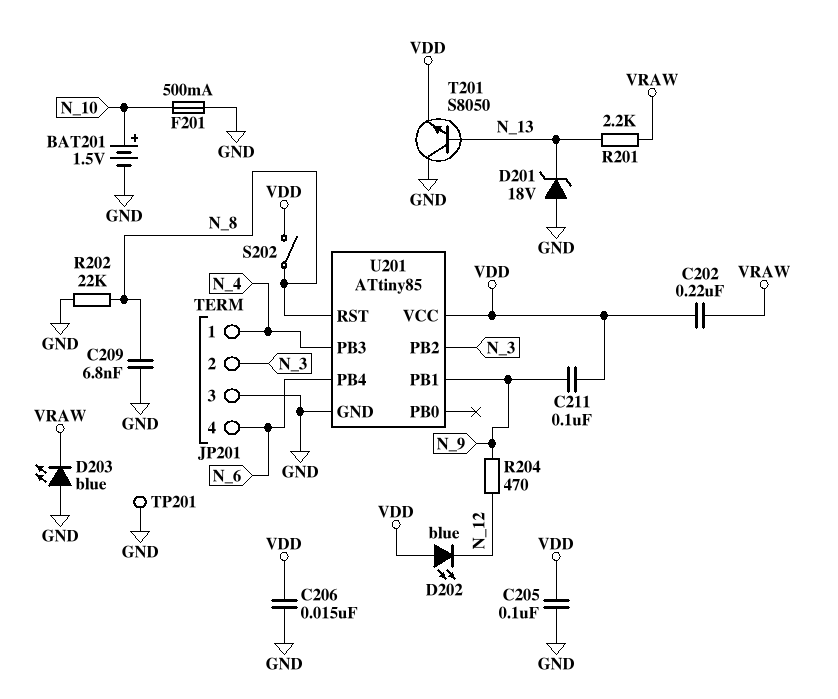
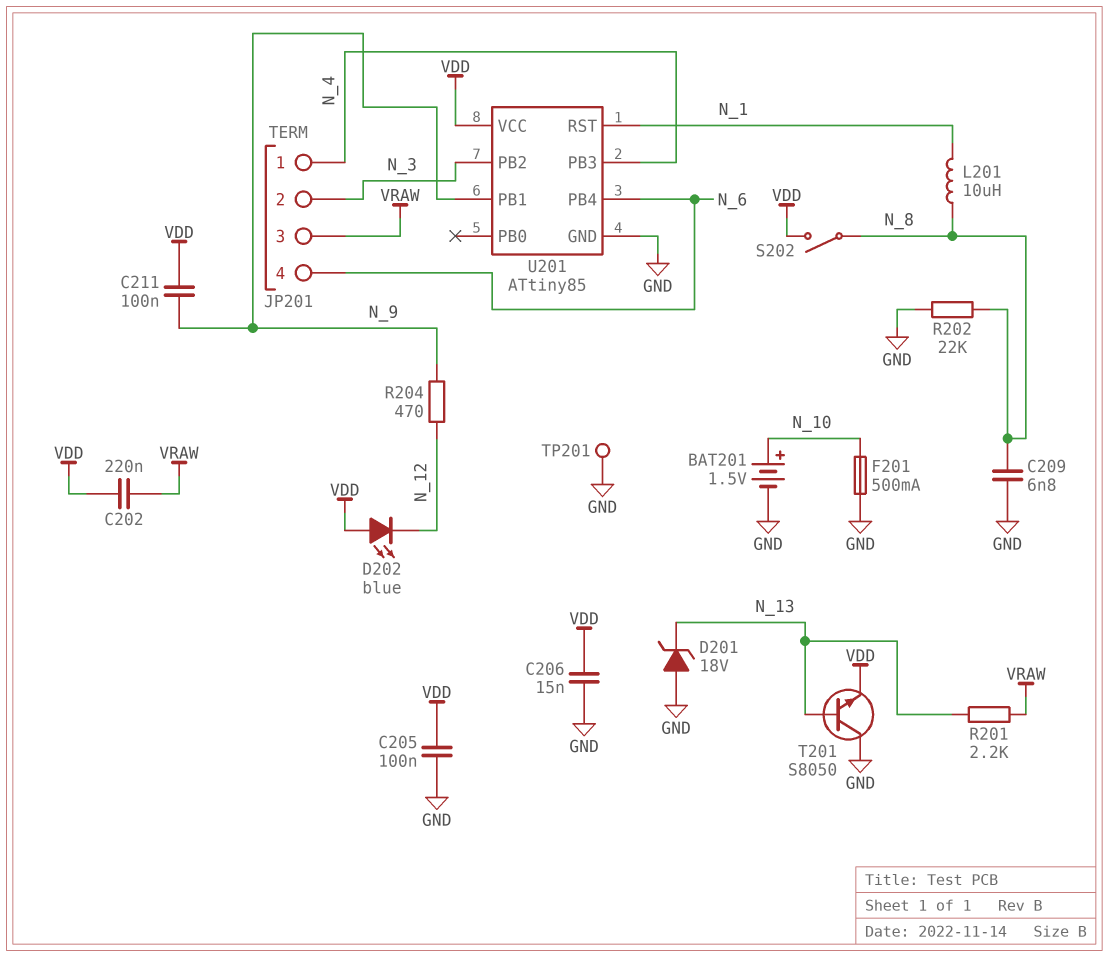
D203: LED blue (A GND, K VRAW) -> none
JP201 pin 3: GND -> VRAW
L201: none -> 10uH (N_1, N_8)
U201 pin RST: N_8 -> N_1

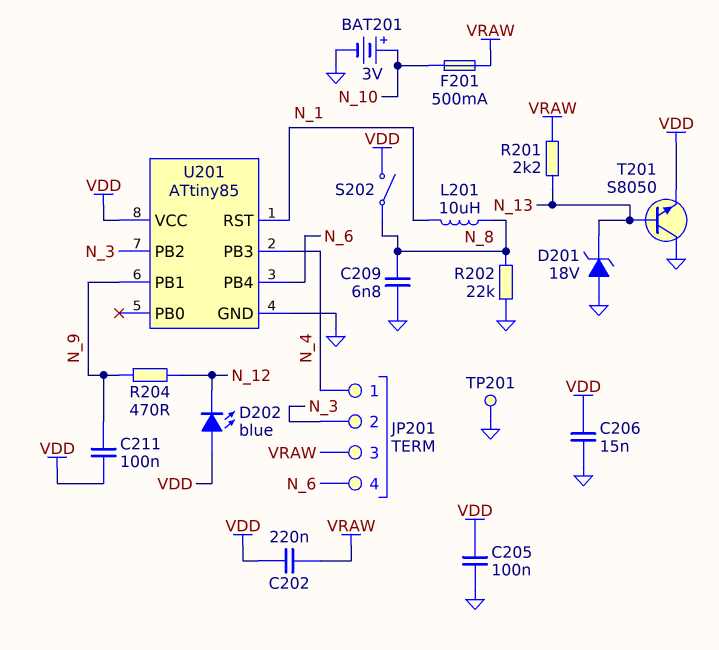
BAT201: 1.5V (plus N_10, minus GND) -> 3V (plus N_10, minus GND)
F201: 500mA (GND, N_10) -> 500mA (N_10, VRAW)

